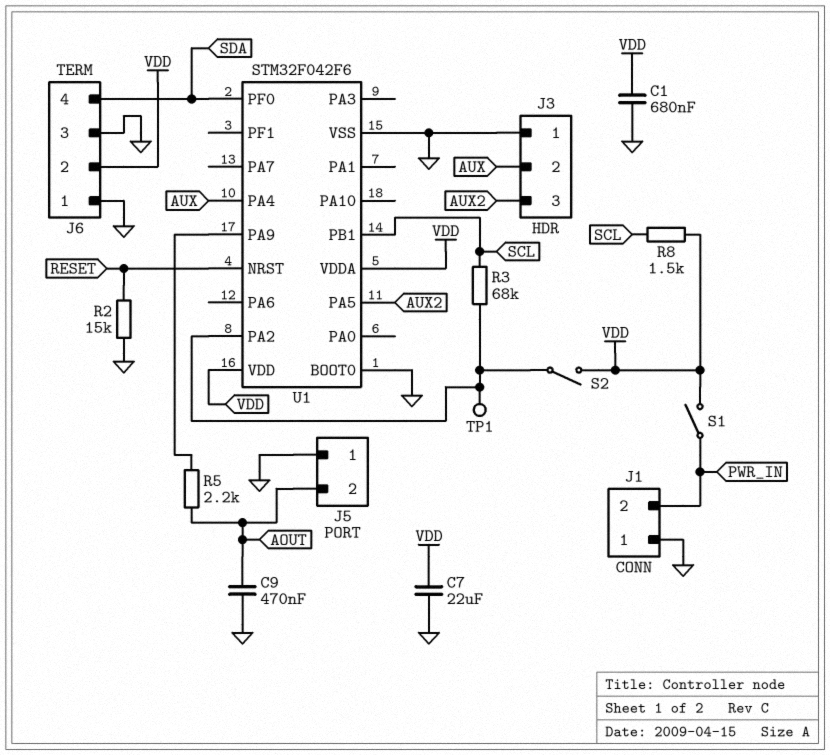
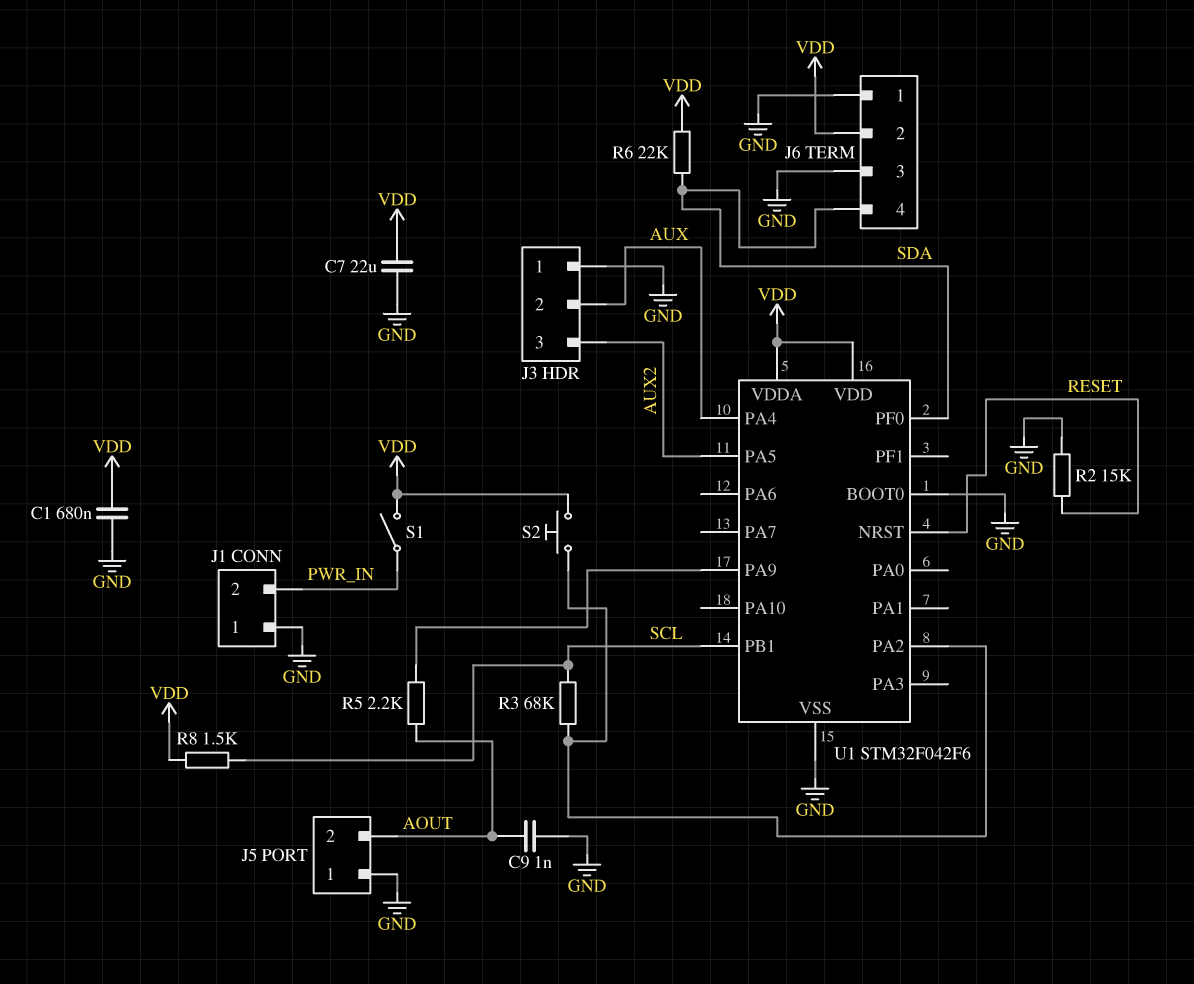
C9: 470nF (AOUT, GND) -> 1nF (AOUT, GND)
R6: none -> 22k (SDA, VDD)
S2: switch (U1/PA2, VDD) -> button (U1/PA2, VDD)
TP1: test point (U1/PA2) -> none

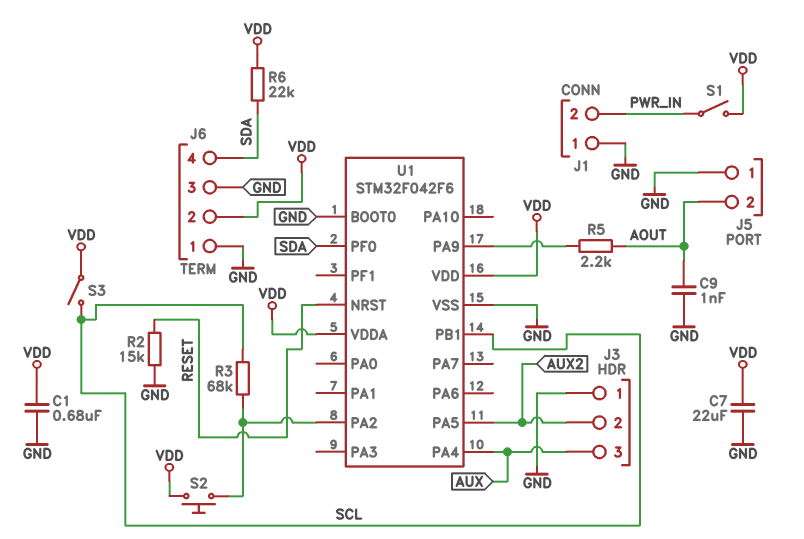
J3 pin 2: AUX -> AUX2
J3 pin 3: AUX2 -> AUX
R8: 1.5k (SCL, VDD) -> none
S3: none -> switch (SCL, VDD)

